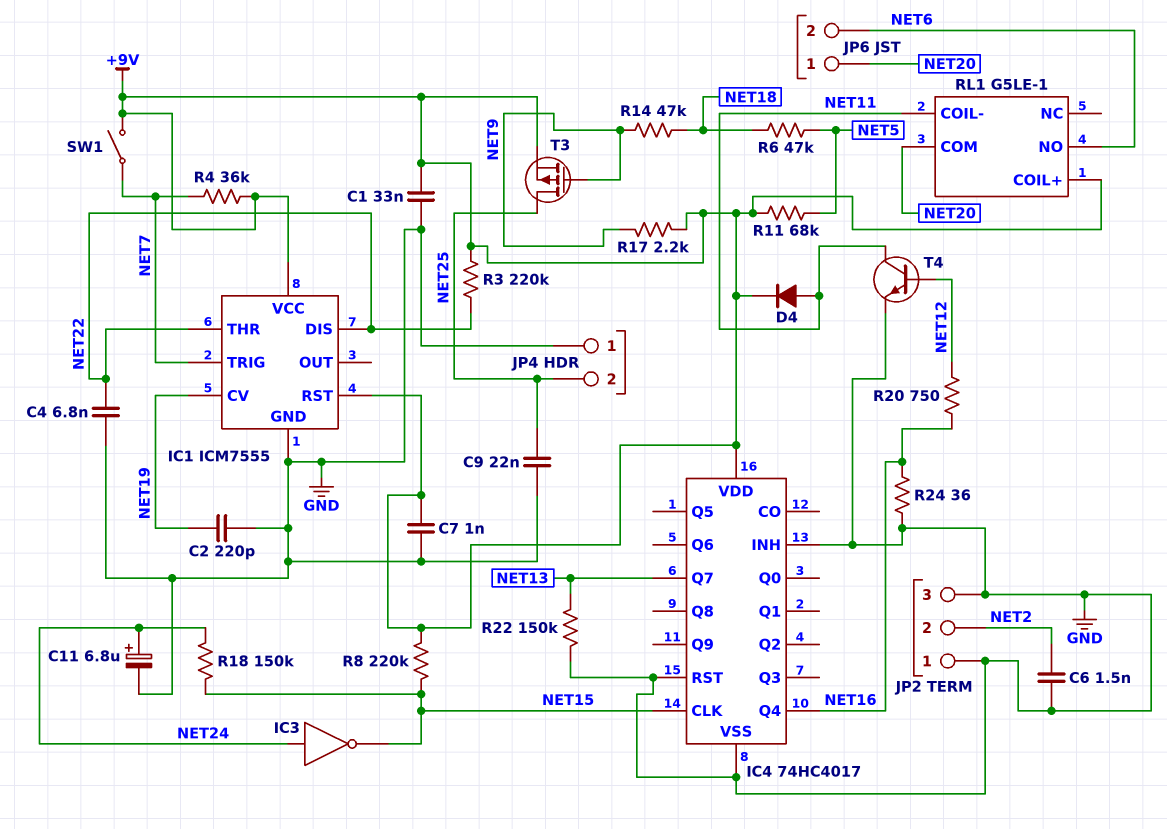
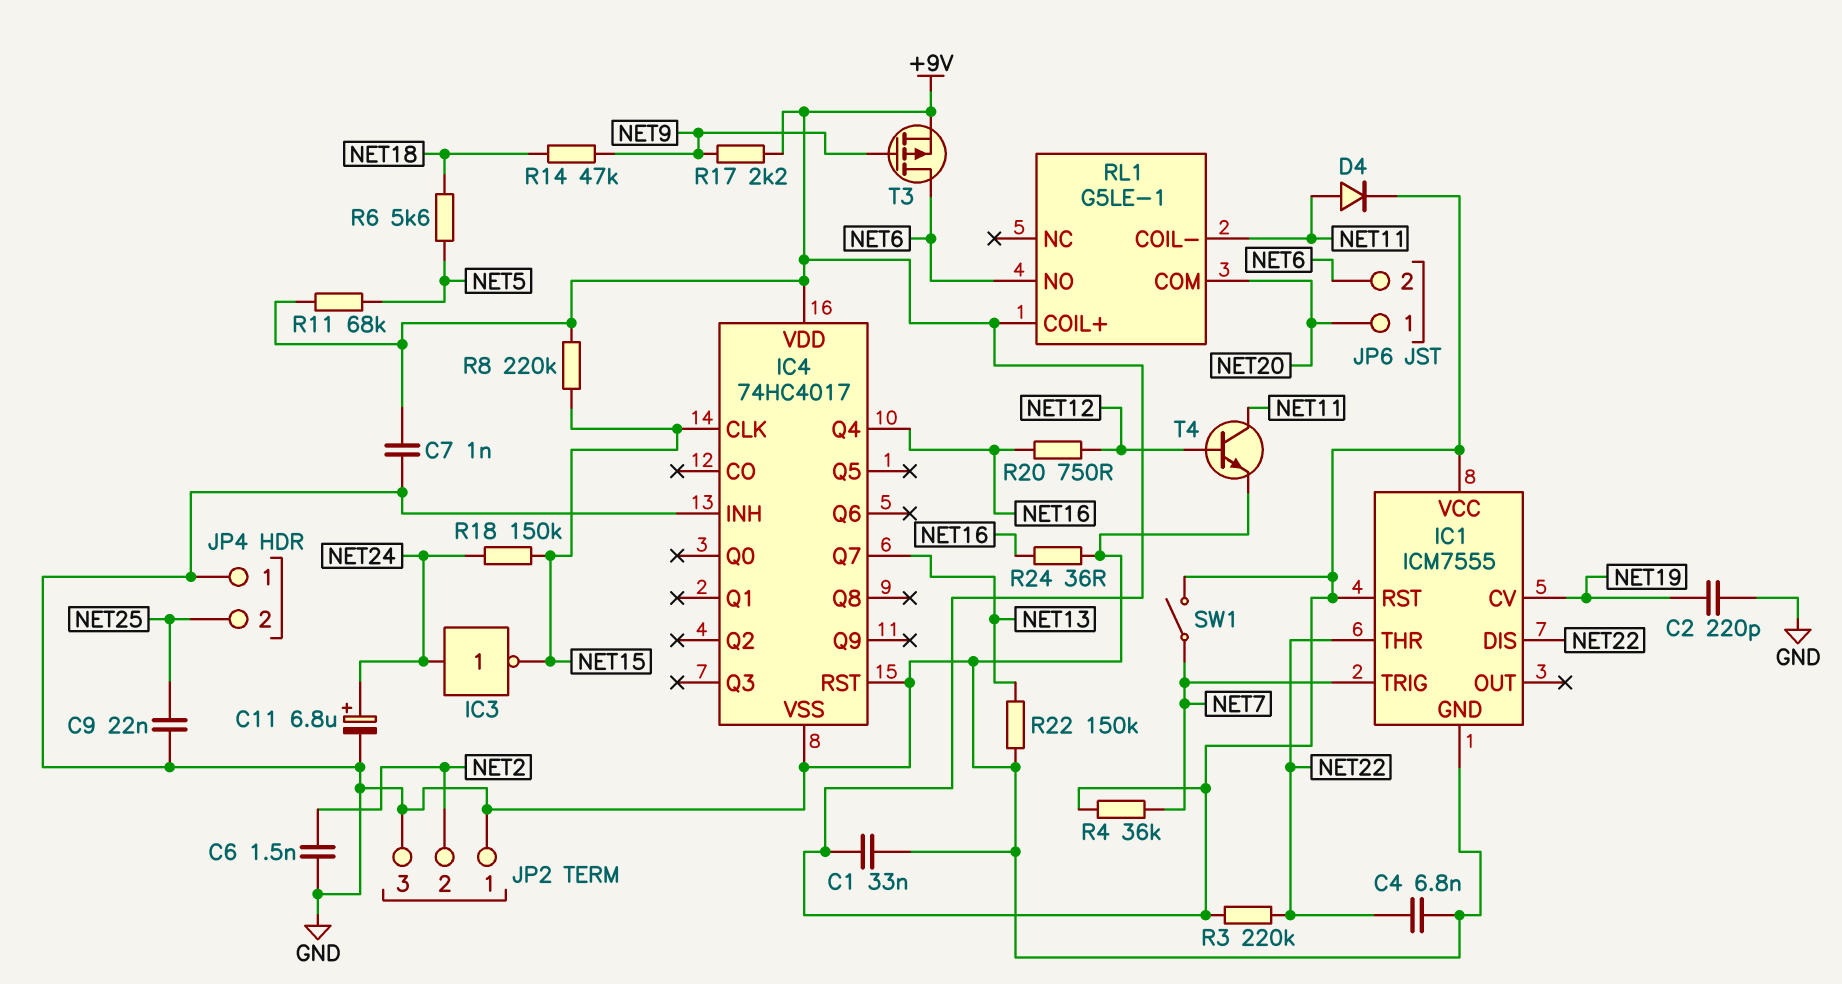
R6: 47k (NET5, NET18) -> 5.6k (NET5, NET18)
T3: PMOS (G NET9, D NET25, S +9V) -> PMOS (G NET9, D NET6, S +9V)

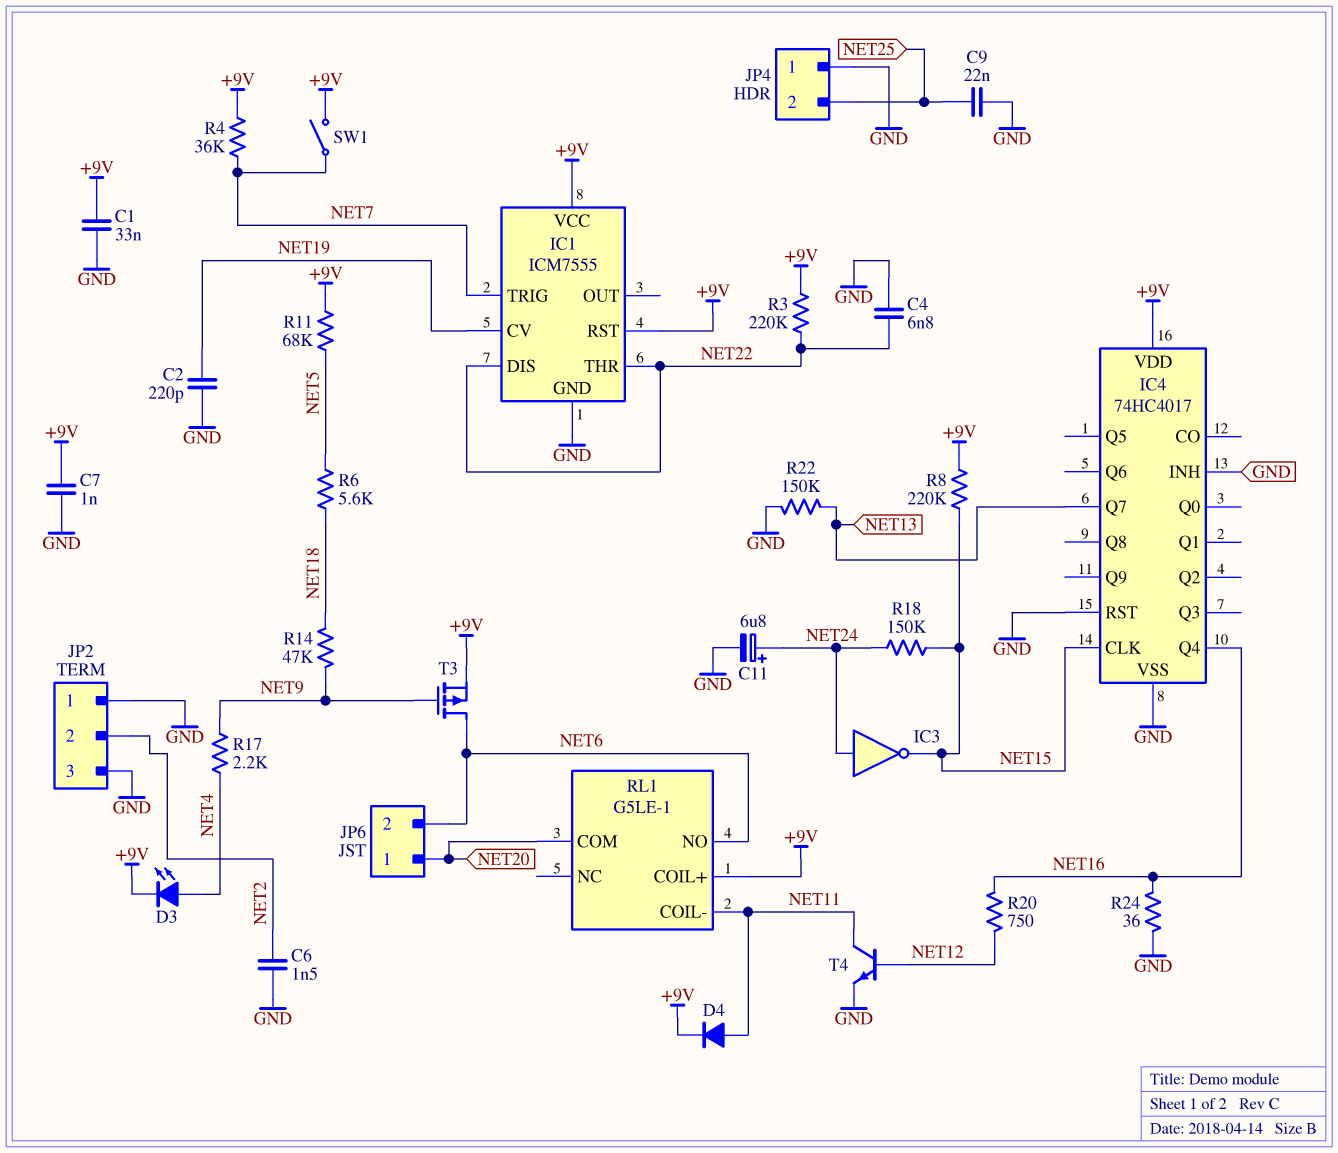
D3: none -> LED (A NET4, K +9V)
R17: 2.2k (+9V, NET9) -> 2.2k (NET4, NET9)

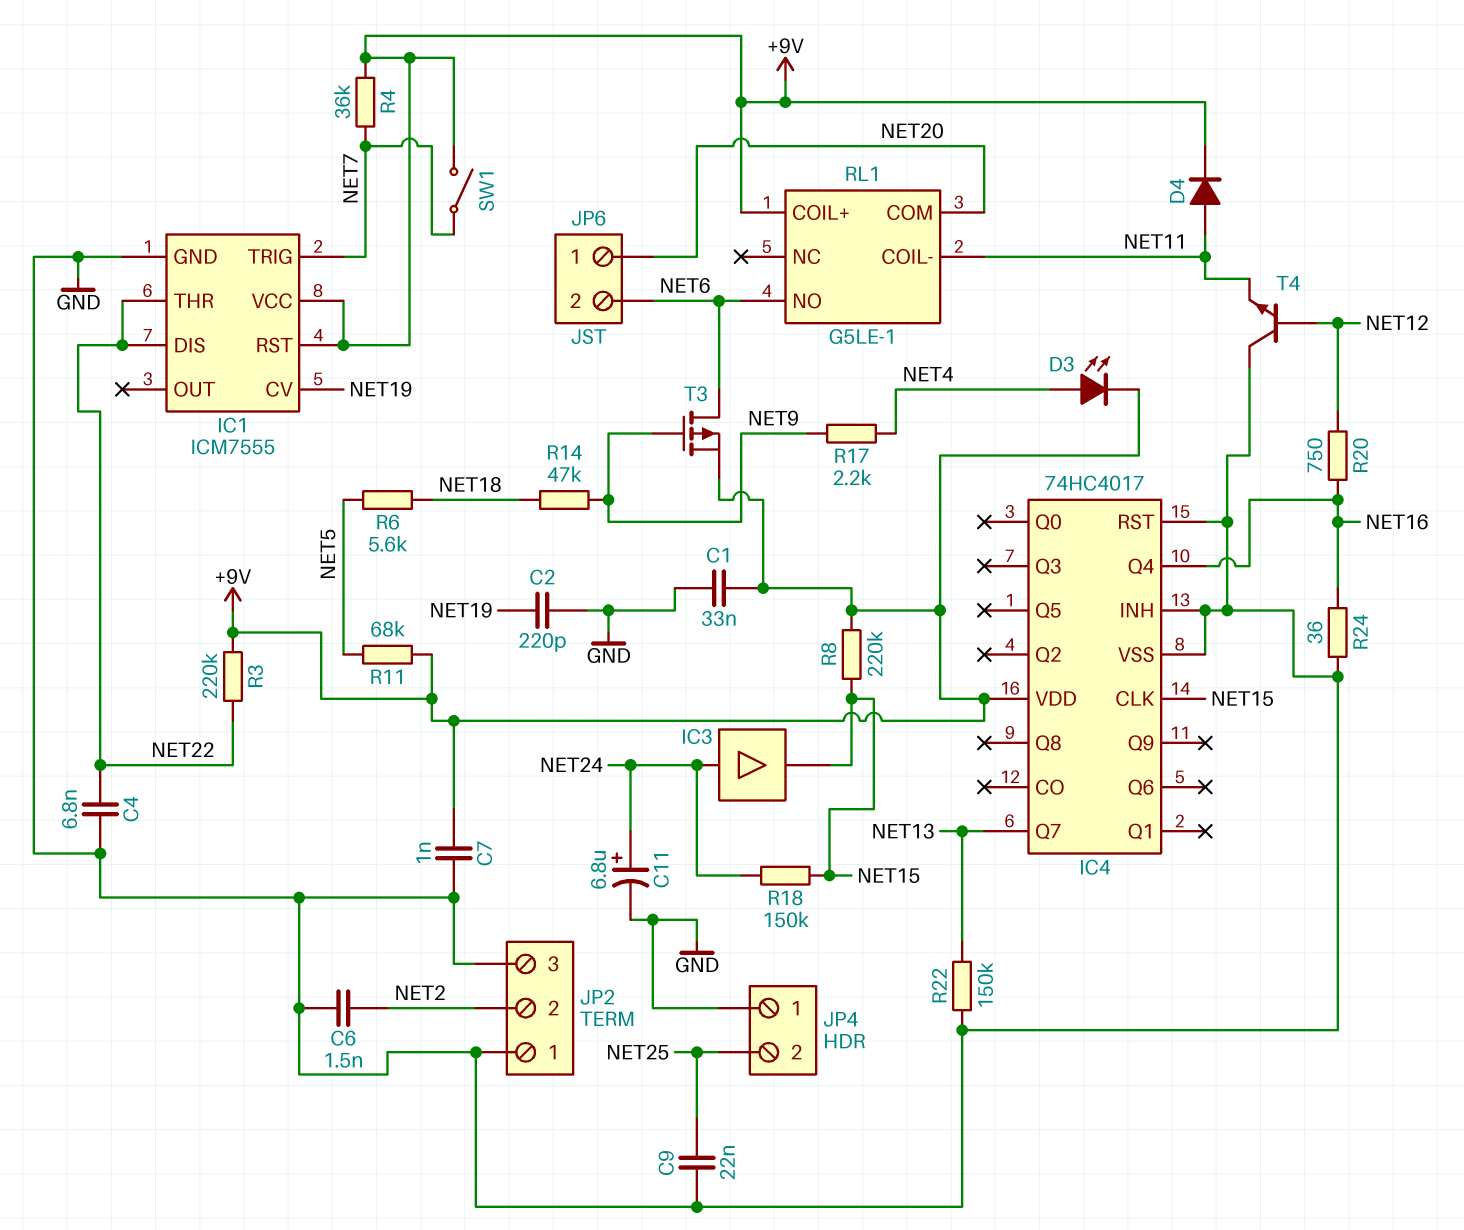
IC3: NOT (in NET24, out NET15) -> buffer (in NET24, out NET15)
T4: NPN (B NET12, C NET11, E GND) -> NPN (B NET12, C GND, E NET11)

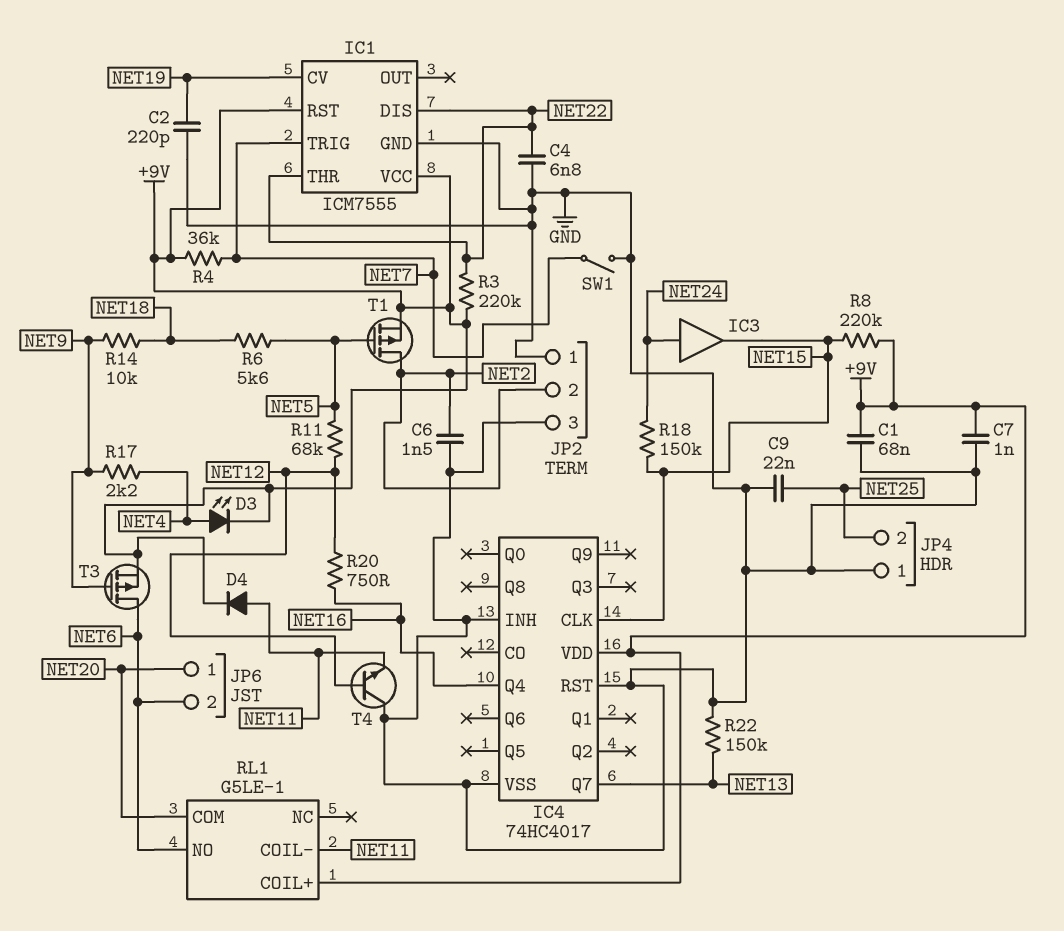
C1: 33nF (+9V, GND) -> 68nF (+9V, GND)
C11: 6.8uF (plus NET24, minus GND) -> none
R11: 68k (+9V, NET5) -> 68k (NET5, NET12)
R14: 47k (NET9, NET18) -> 10k (NET9, NET18)
R24: 36 (GND, NET16) -> none
SW1: switch (+9V, NET7) -> switch (GND, NET7)
T1: none -> PMOS (G NET5, D NET2, S +9V)

